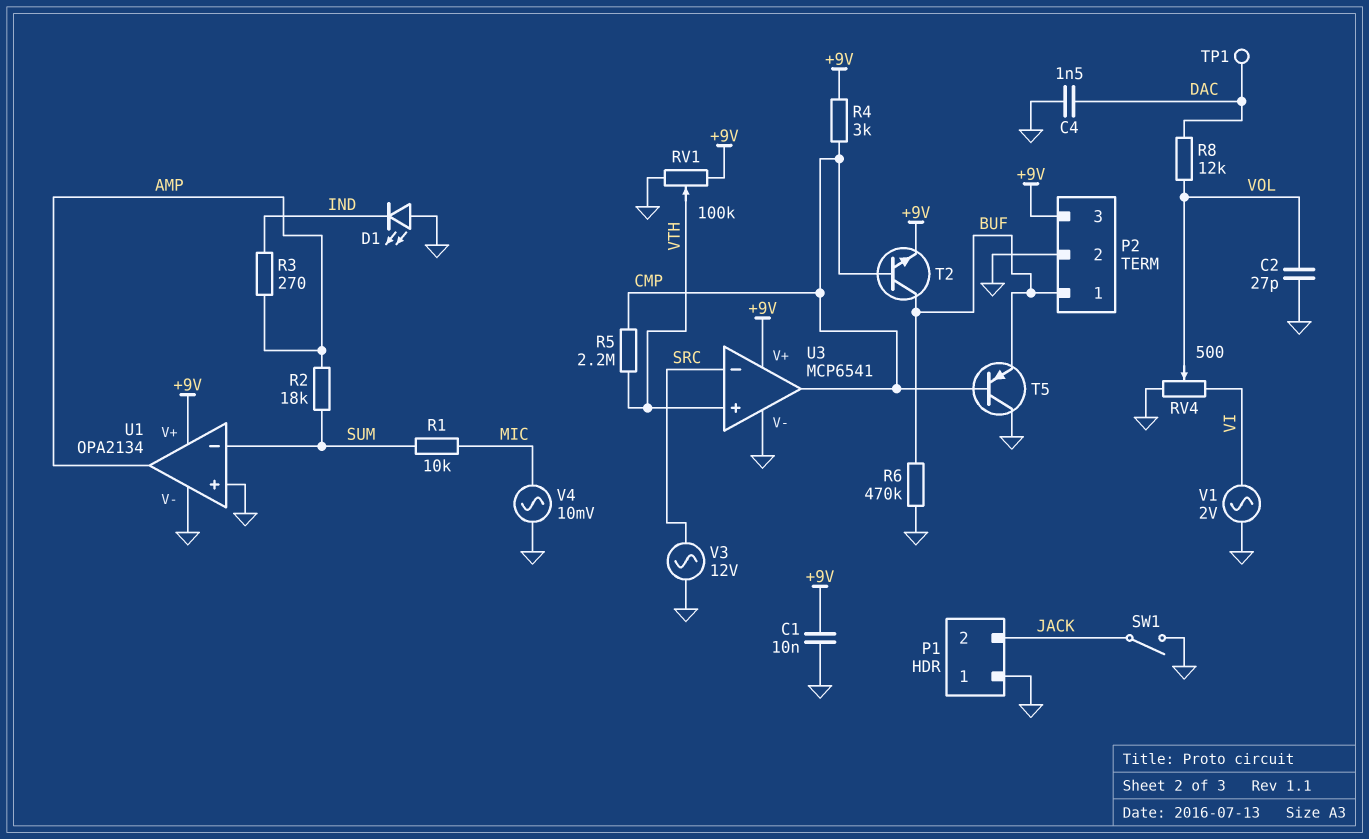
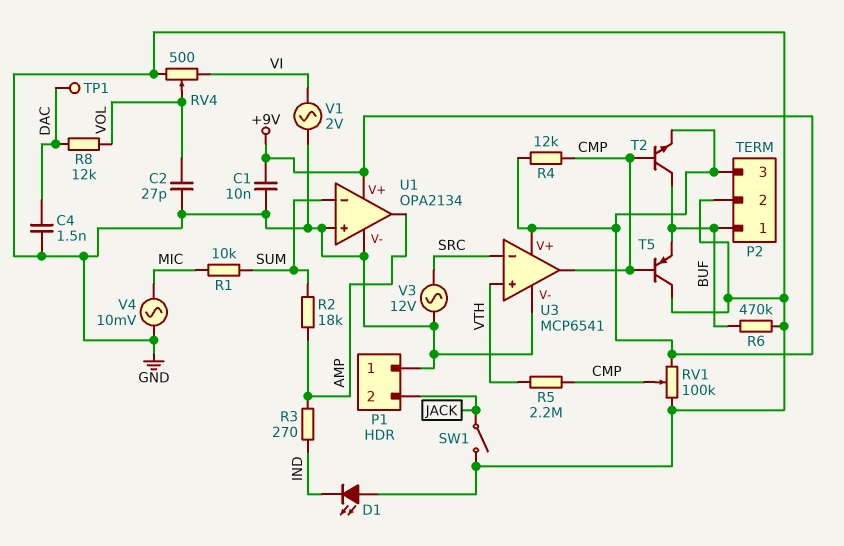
R4: 3k (+9V, CMP) -> 12k (+9V, CMP)
RV1: 100k (+9V, GND, wiper VTH) -> 100k (+9V, GND, wiper CMP)

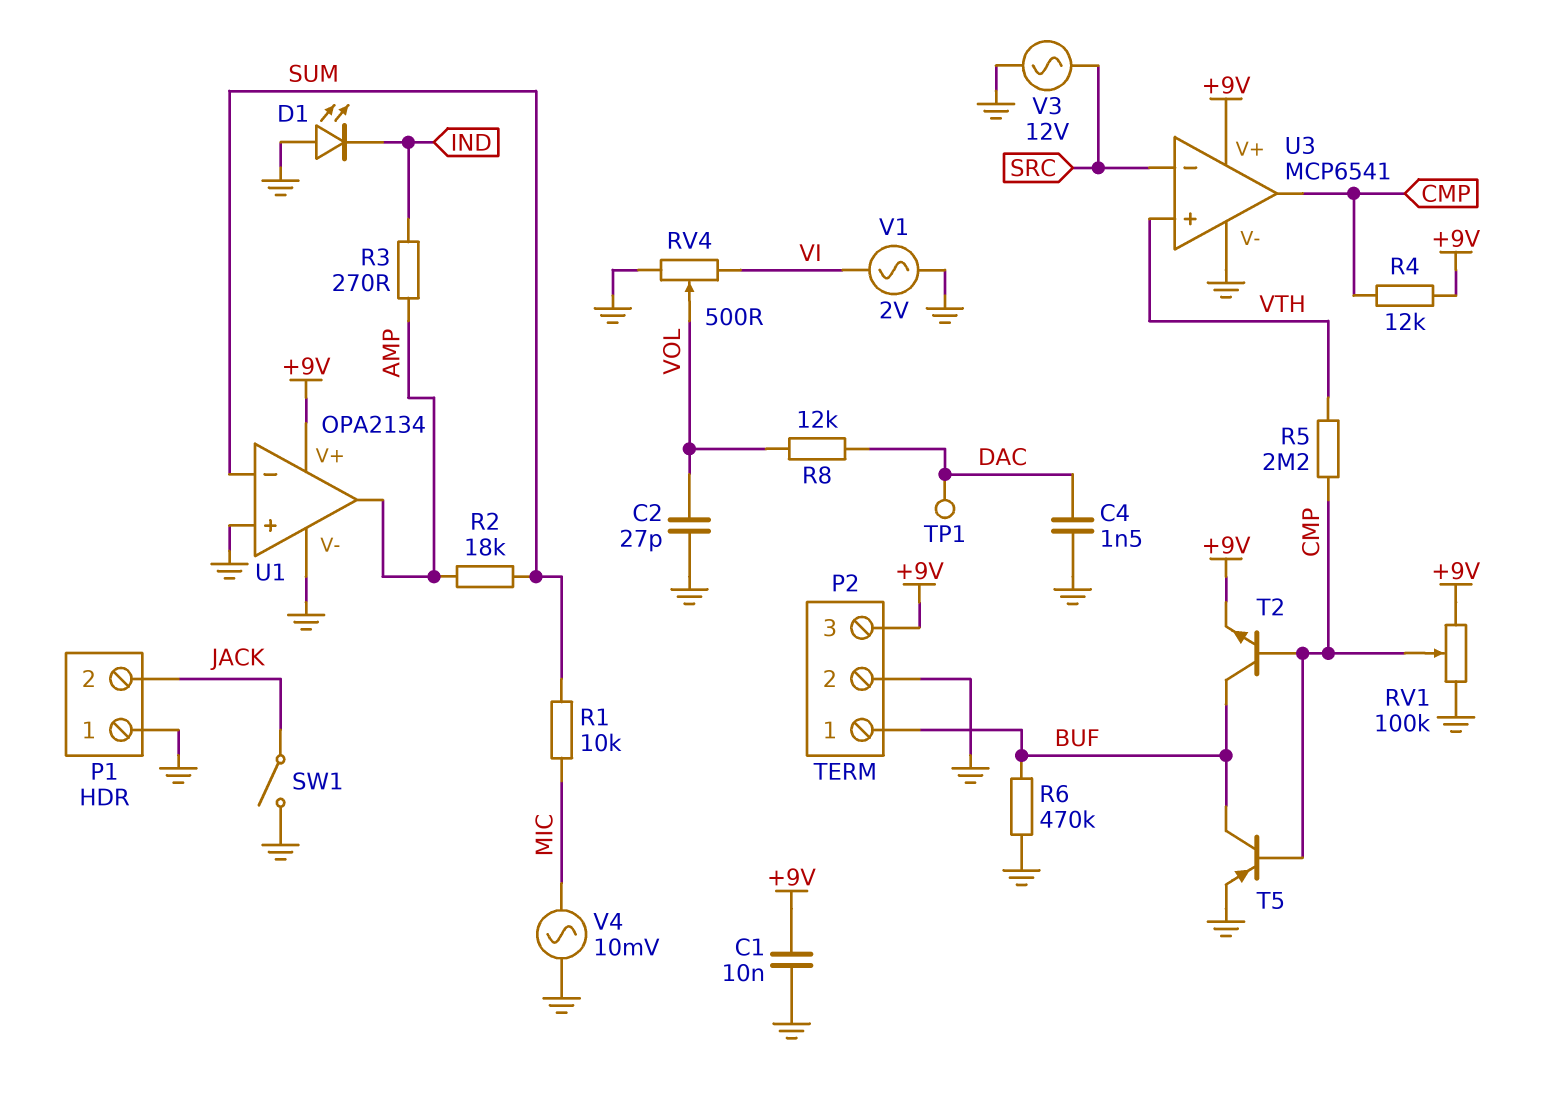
T5: PNP (B CMP, C GND, E BUF) -> PNP (B CMP, C BUF, E GND)

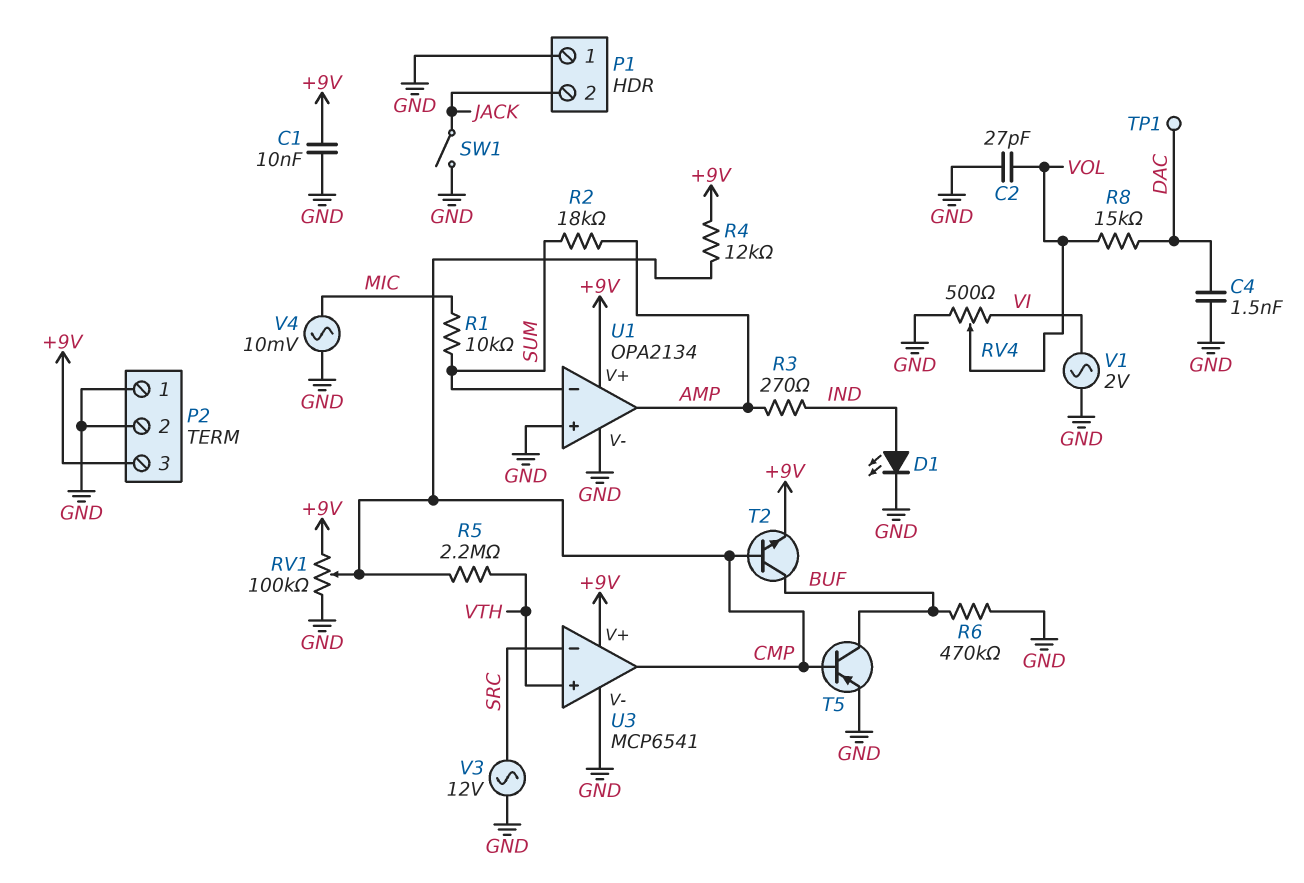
D1: LED (A GND, K IND) -> LED (A IND, K GND)
P2 pin 1: BUF -> GND
R8: 12k (DAC, VOL) -> 15k (DAC, VOL)

